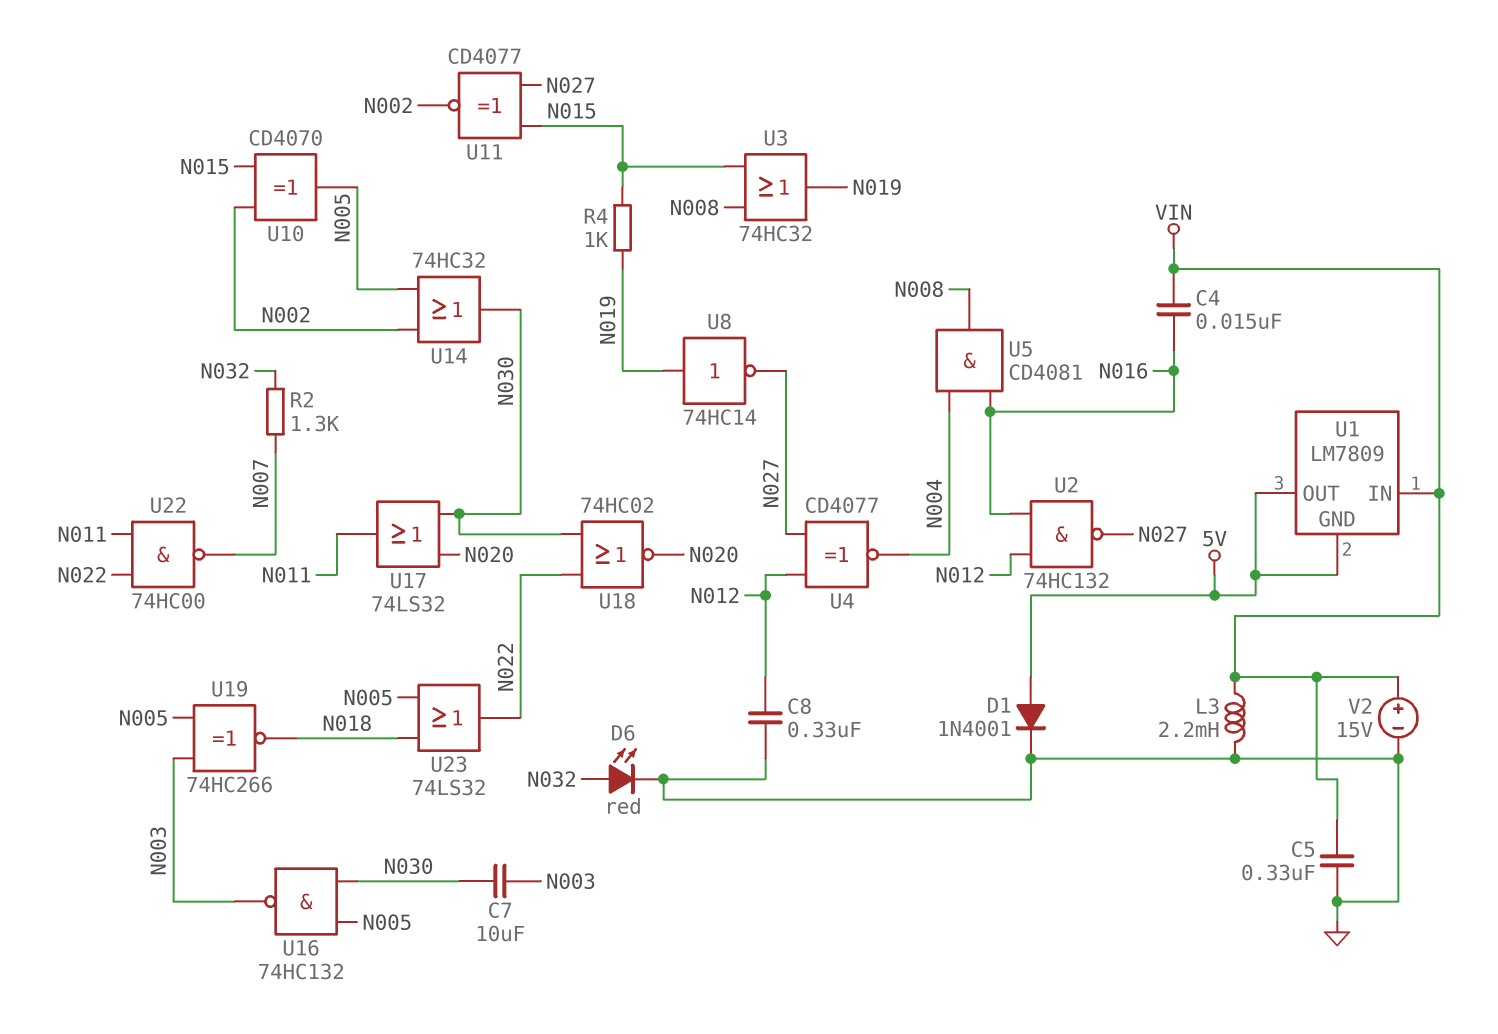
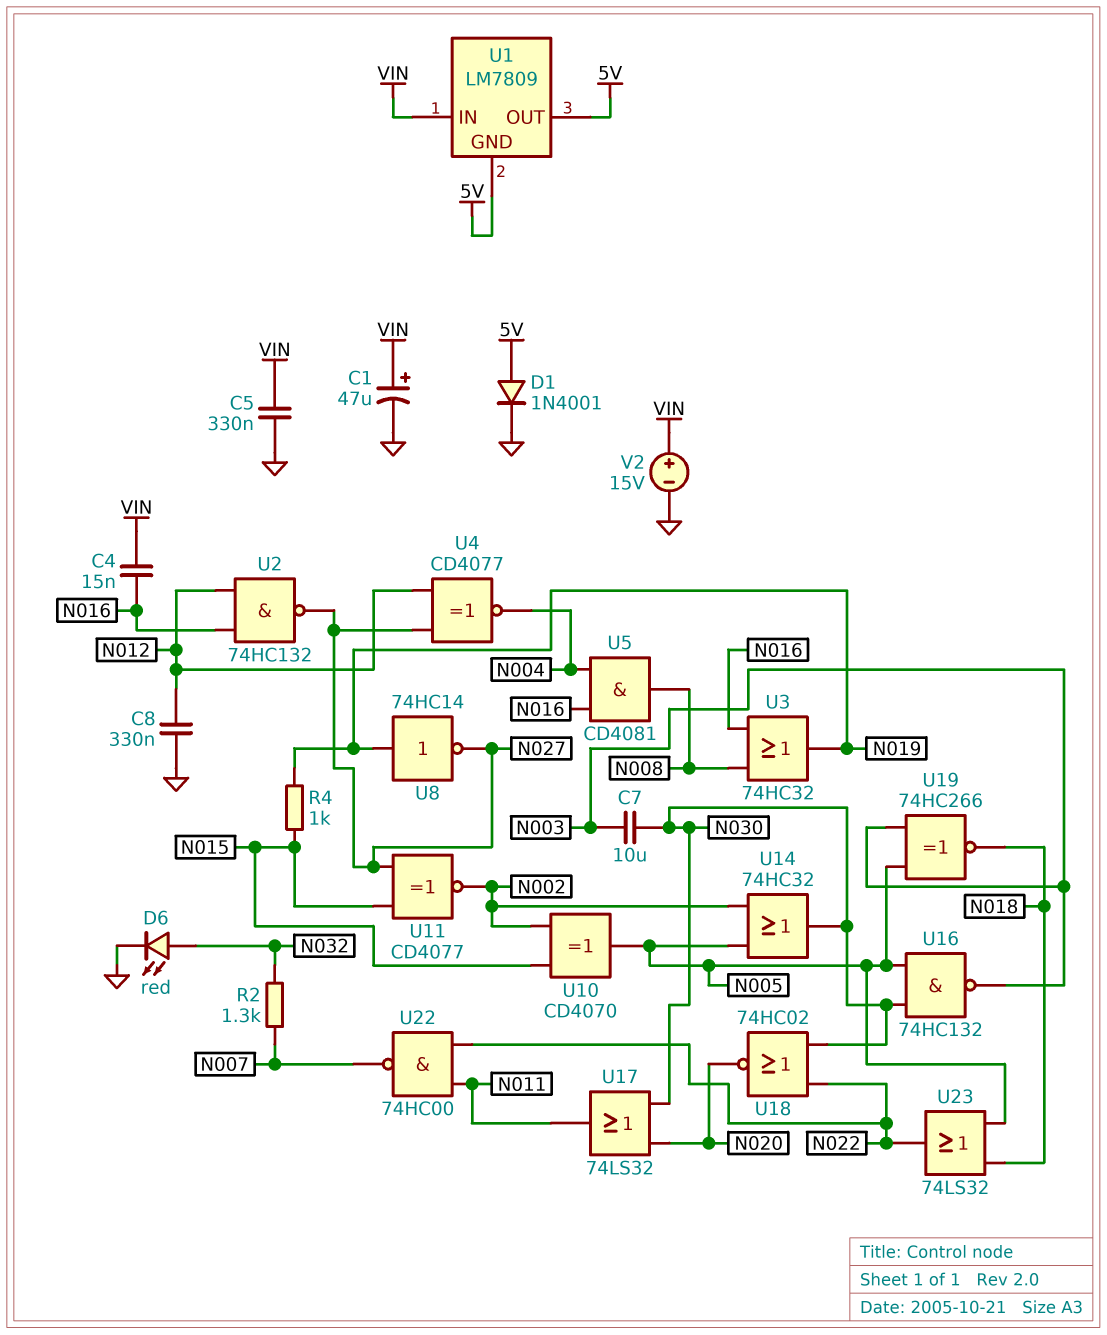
C1: none -> 47uF (plus VIN, minus GND)
L3: 2.2mH (GND, VIN) -> none
U3: OR 74HC32 (in N008, in N015, out N019) -> OR 74HC32 (in N008, in N016, out N019)

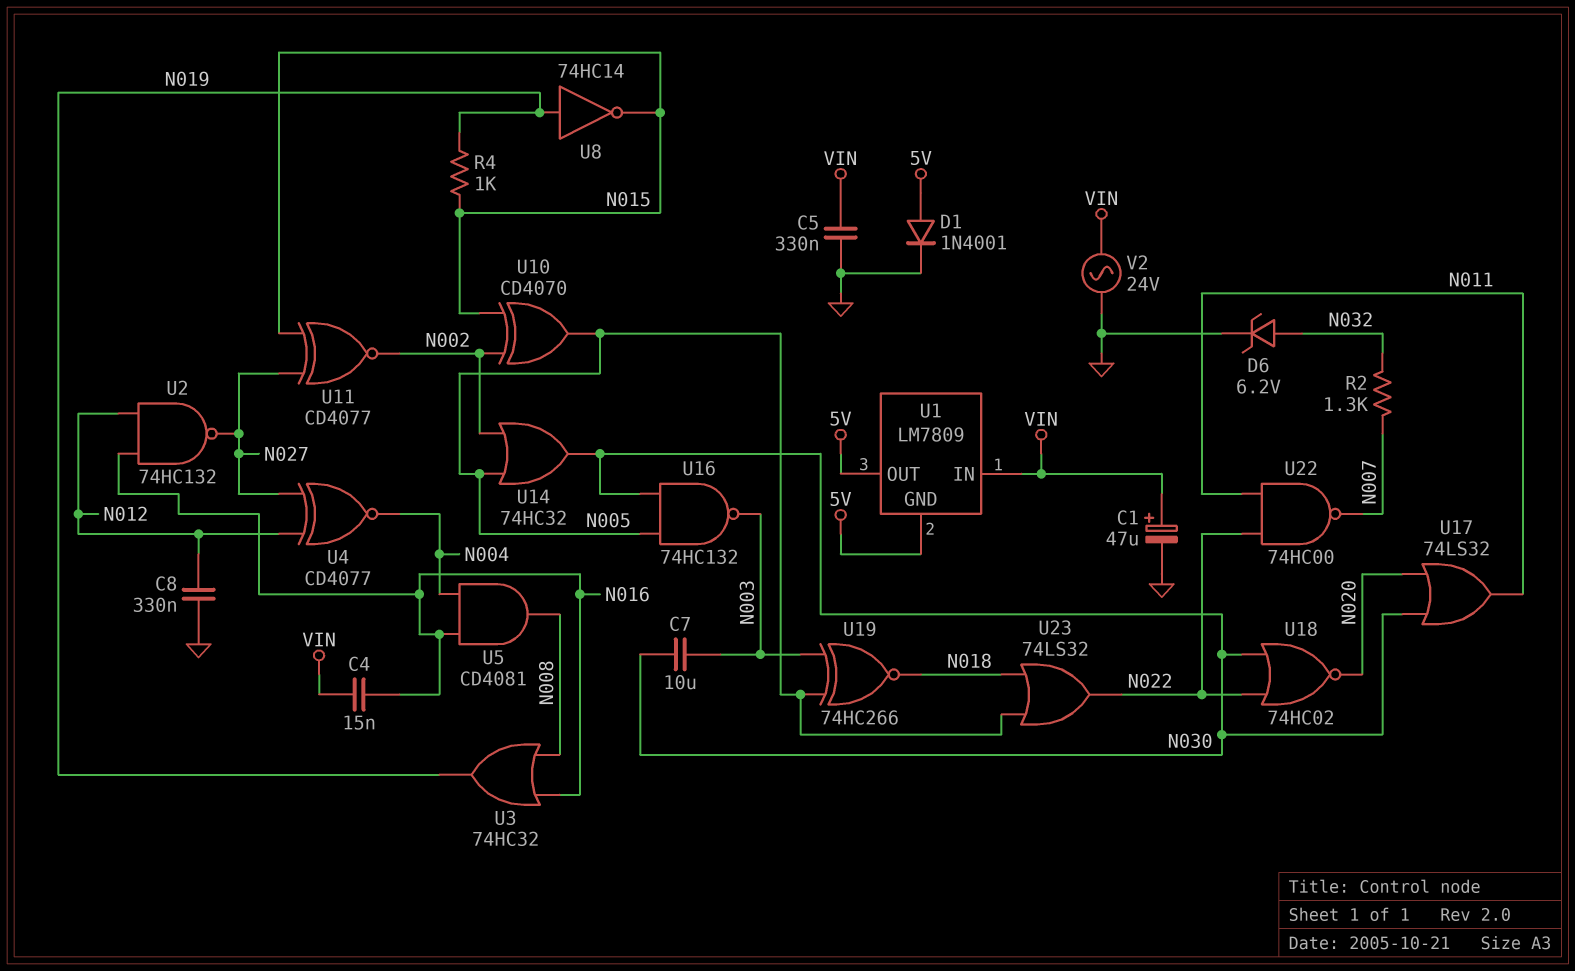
D6: LED red (A N032, K GND) -> zener 6.2V (A N032, K GND)
U8: NOT 74HC14 (in N019, out N027) -> NOT 74HC14 (in N019, out N015)
V2: 15V (plus VIN, minus GND) -> AC 24V (GND, VIN)

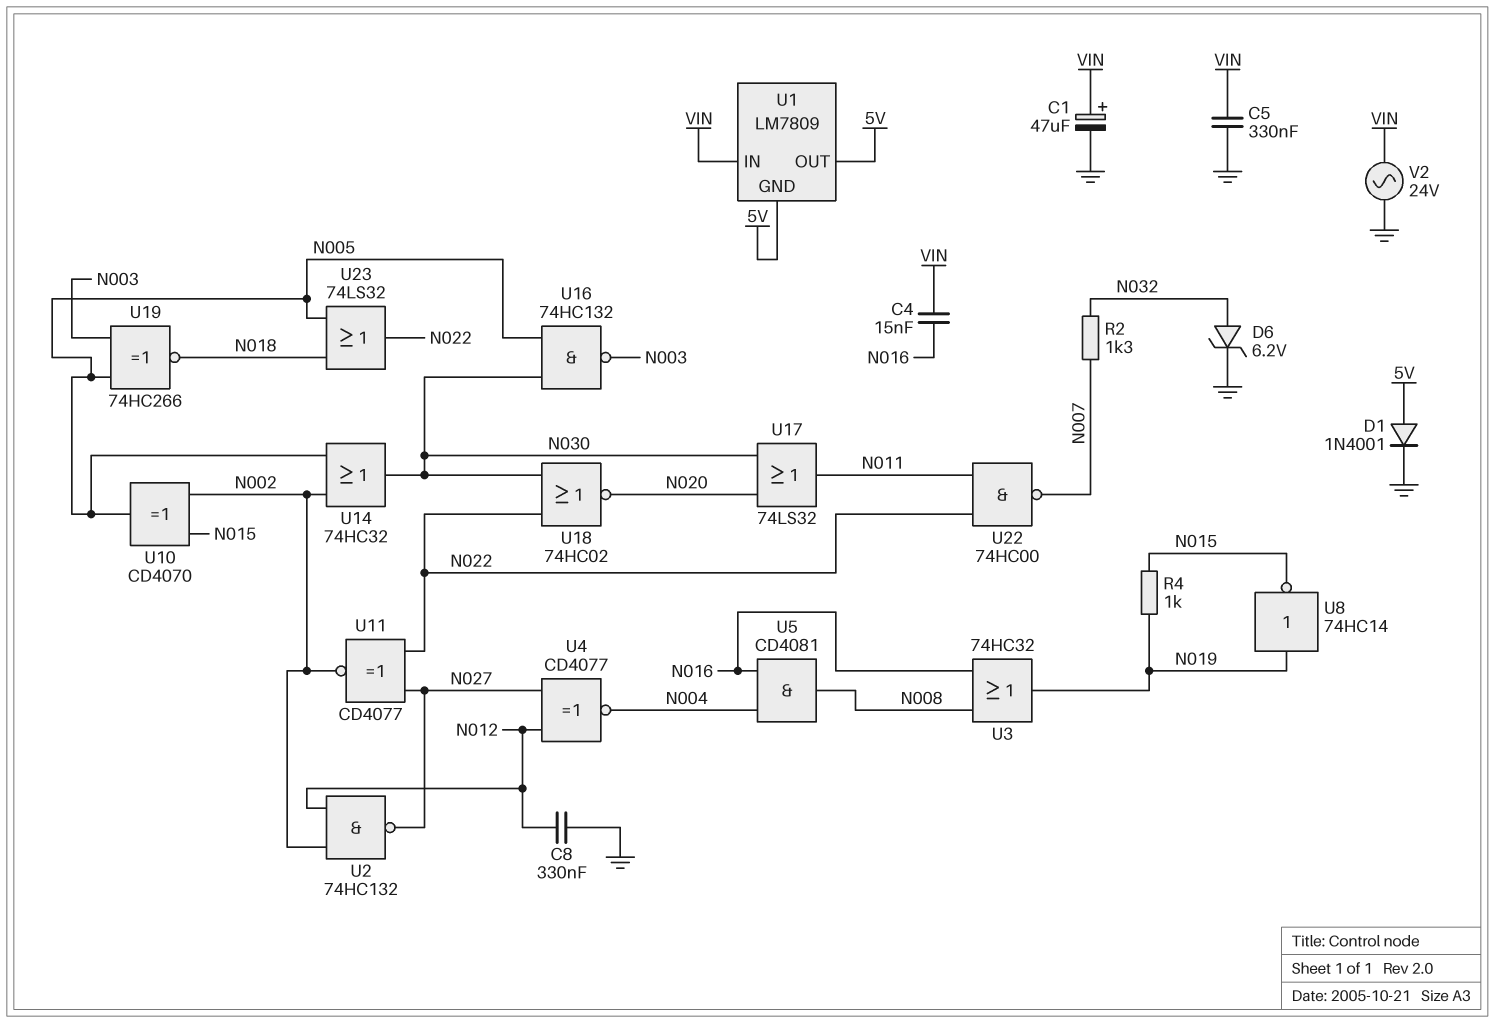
C7: 10uF (N003, N030) -> none
U2: NAND 74HC132 (in N012, in N016, out N027) -> NAND 74HC132 (in N002, in N012, out N027)
U11: XNOR CD4077 (in N015, in N027, out N002) -> XNOR CD4077 (in N022, in N027, out N002)

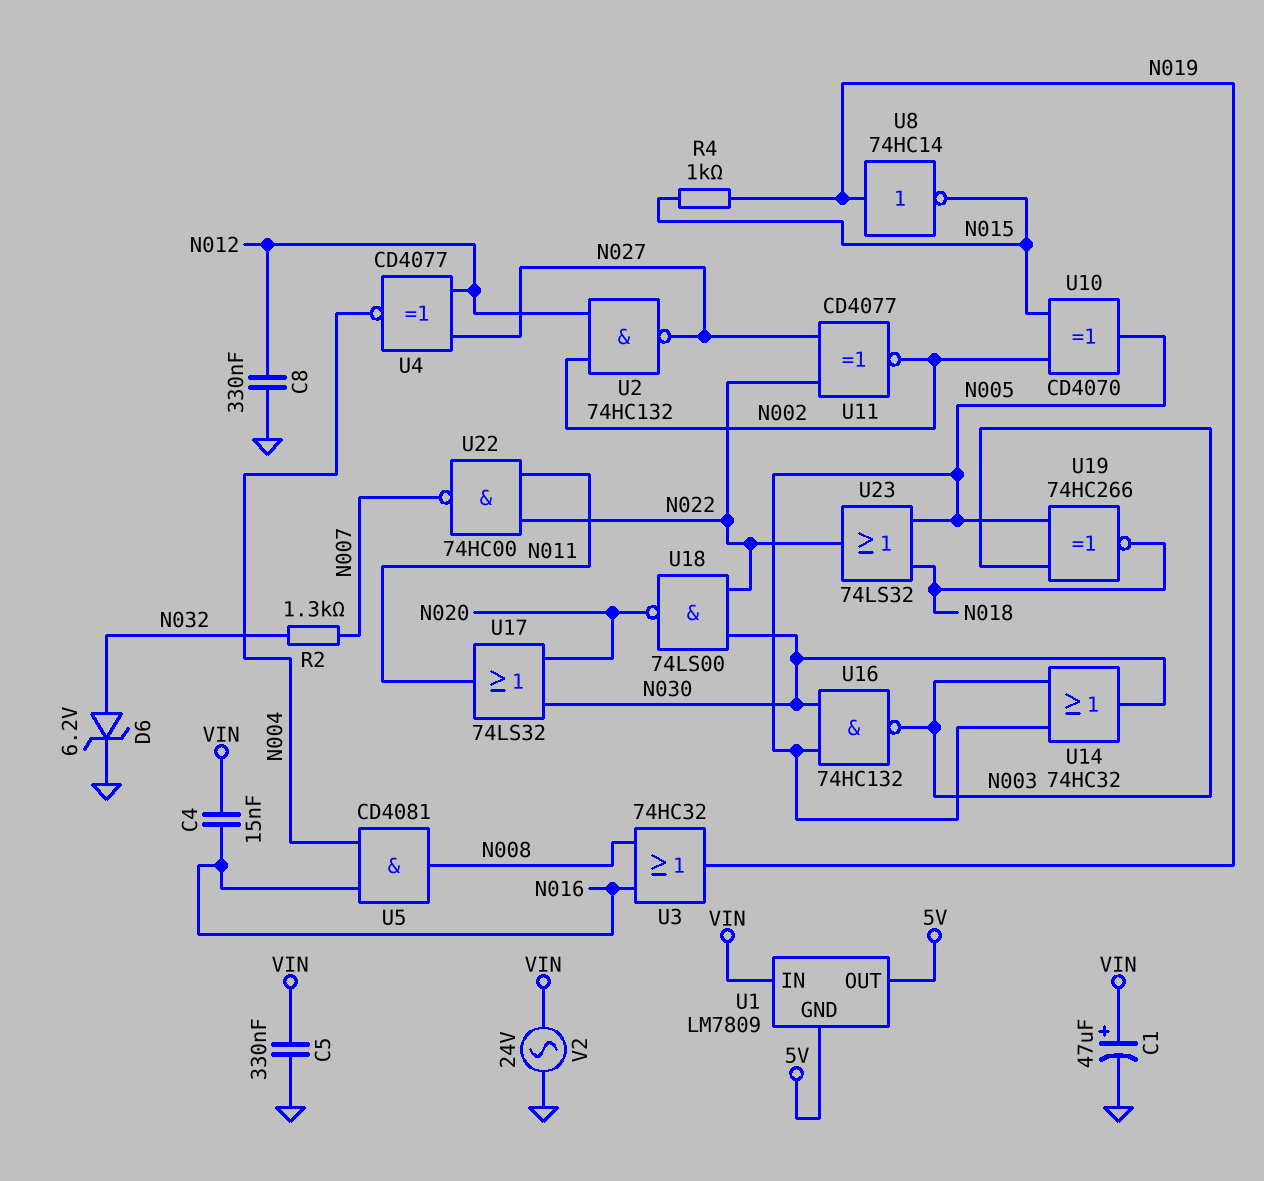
D1: diode 1N4001 (A 5V, K GND) -> none
U14: OR 74HC32 (in N002, in N005, out N030) -> OR 74HC32 (in N003, in N005, out N030)
U18: NOR 74HC02 (in N022, in N030, out N020) -> NAND 74LS00 (in N022, in N030, out N020)

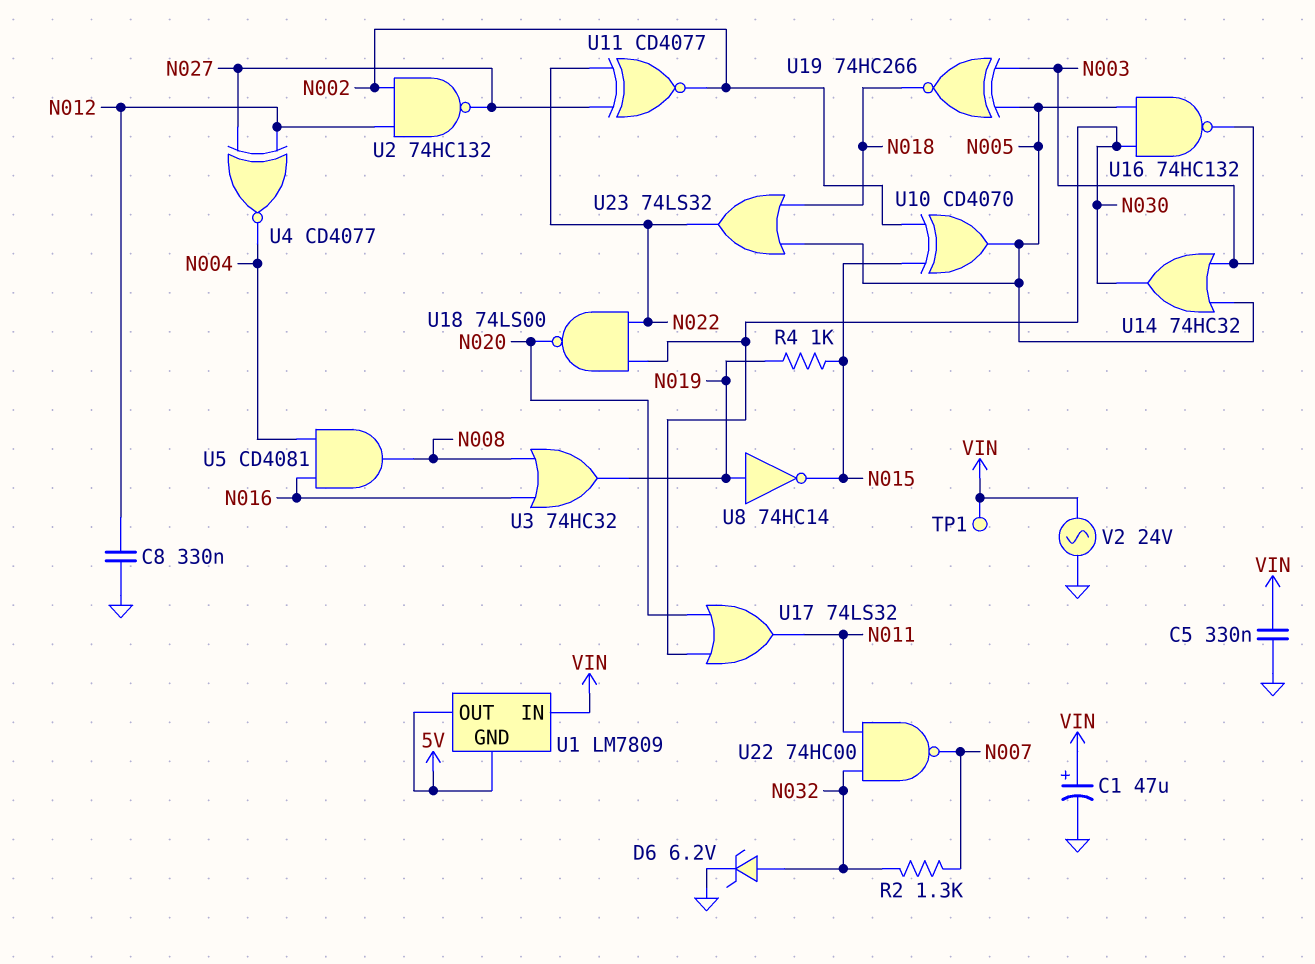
C4: 15nF (N016, VIN) -> none
TP1: none -> test point (VIN)
U22: NAND 74HC00 (in N011, in N022, out N007) -> NAND 74HC00 (in N011, in N032, out N007)

